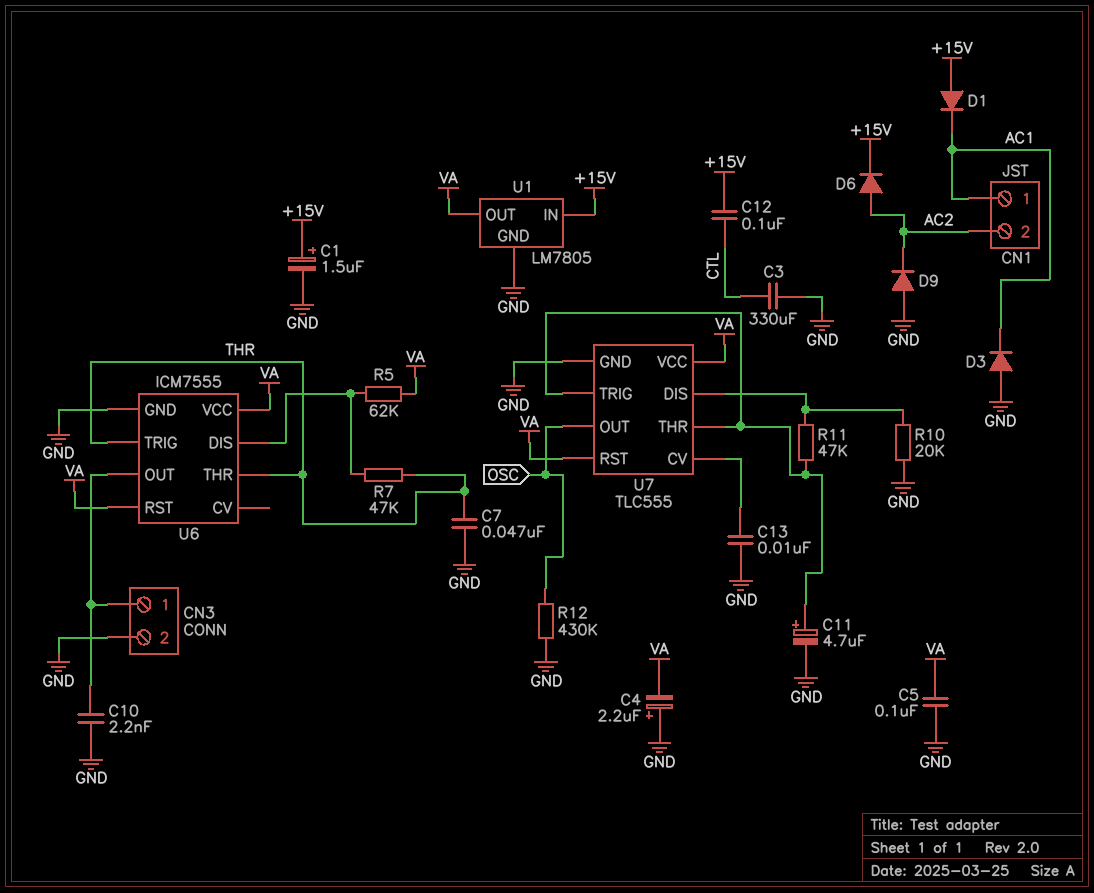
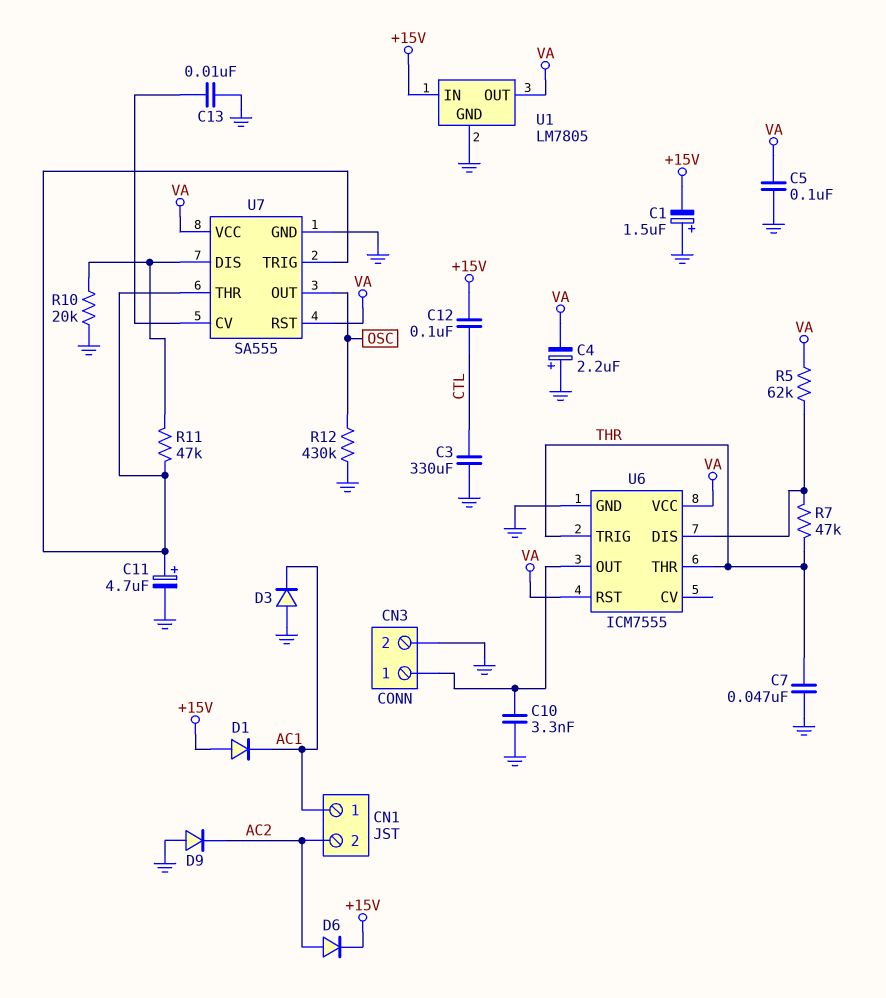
C1: 1.5uF (plus +15V, minus GND) -> 1.5uF (plus GND, minus +15V)
C10: 2.2nF (CN3/1, GND) -> 3.3nF (CN3/1, GND)
U7: TLC555 -> SA555

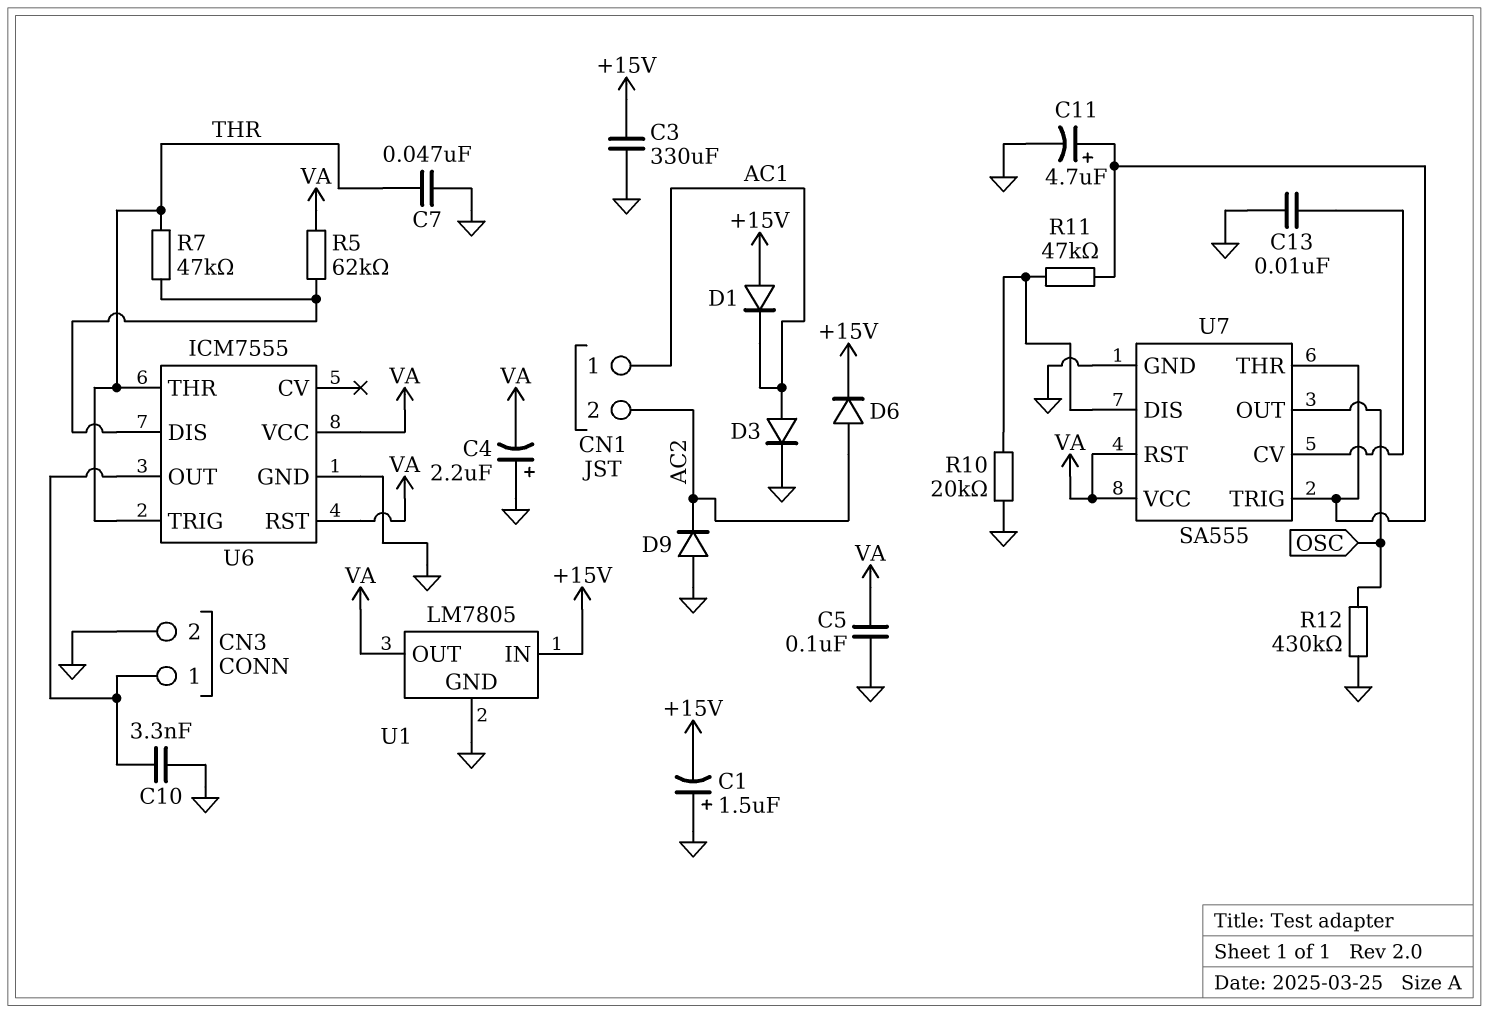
C3: 330uF (CTL, GND) -> 330uF (+15V, GND)
C12: 100nF (+15V, CTL) -> none
D3: diode (A GND, K AC1) -> diode (A AC1, K GND)

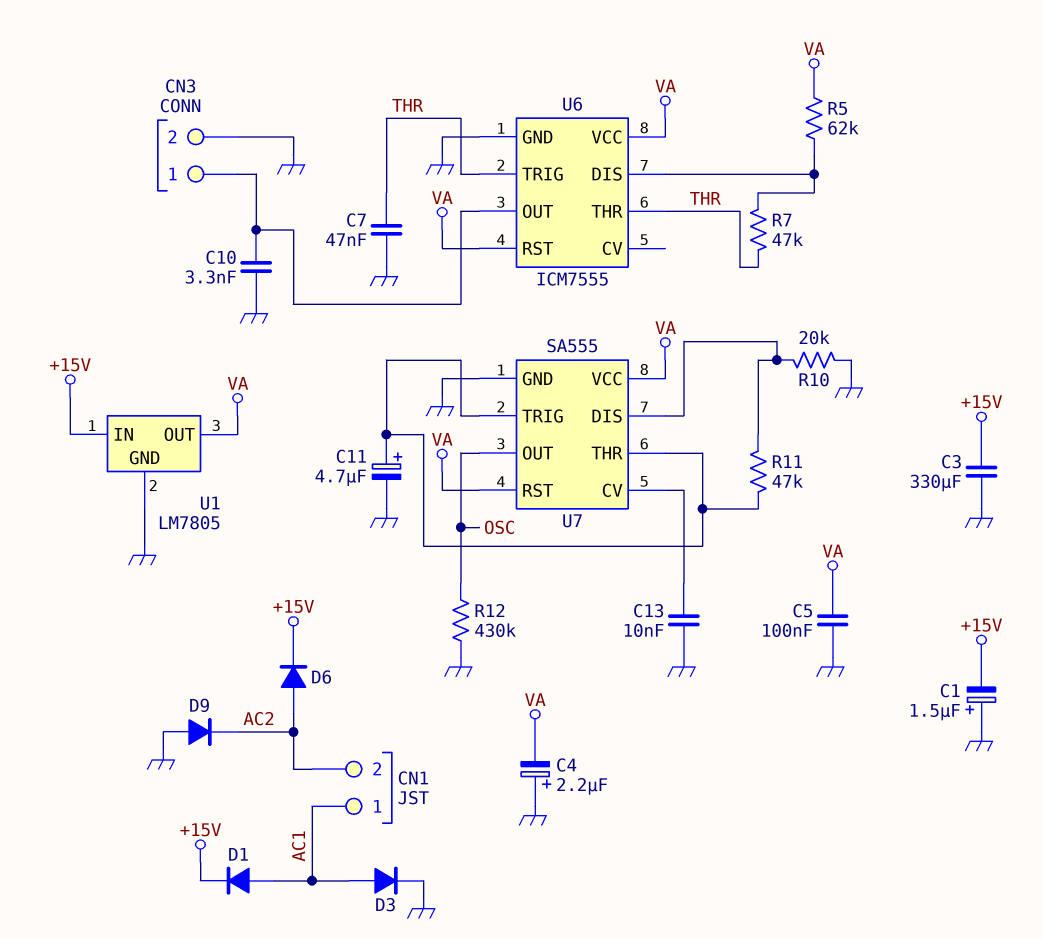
D1: diode (A +15V, K AC1) -> diode (A AC1, K +15V)

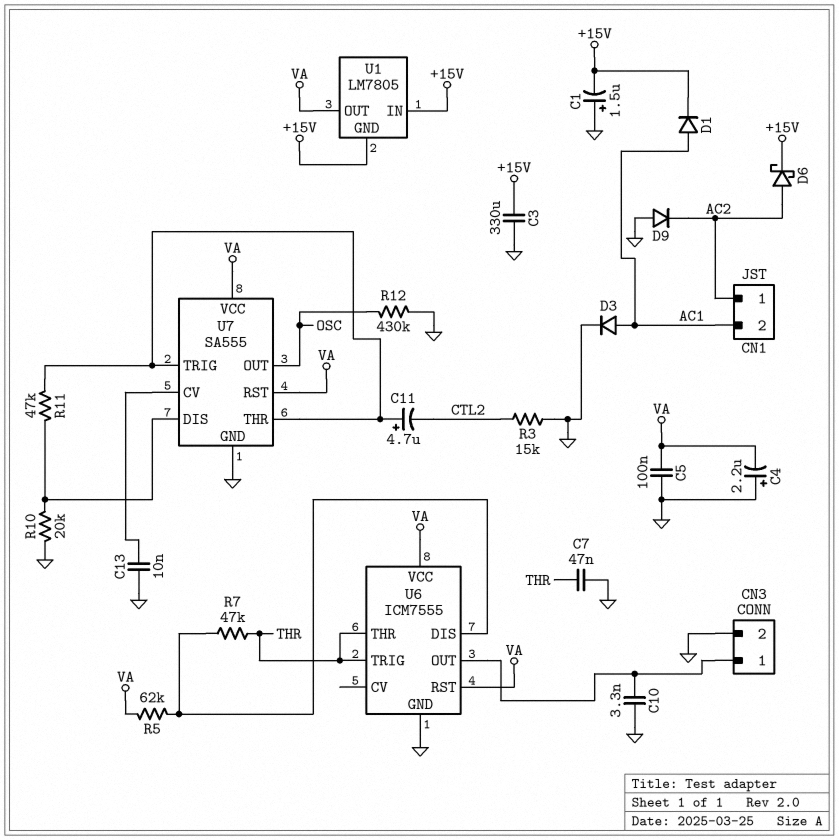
C11: 4.7uF (plus U7/THR, minus GND) -> 4.7uF (plus U7/THR, minus CTL2)
CN1 pin 1: AC1 -> AC2
CN1 pin 2: AC2 -> AC1
D6: diode (A AC2, K +15V) -> schottky (A AC2, K +15V)
R3: none -> 15k (CTL2, GND)
U1 pin GND: GND -> +15V

